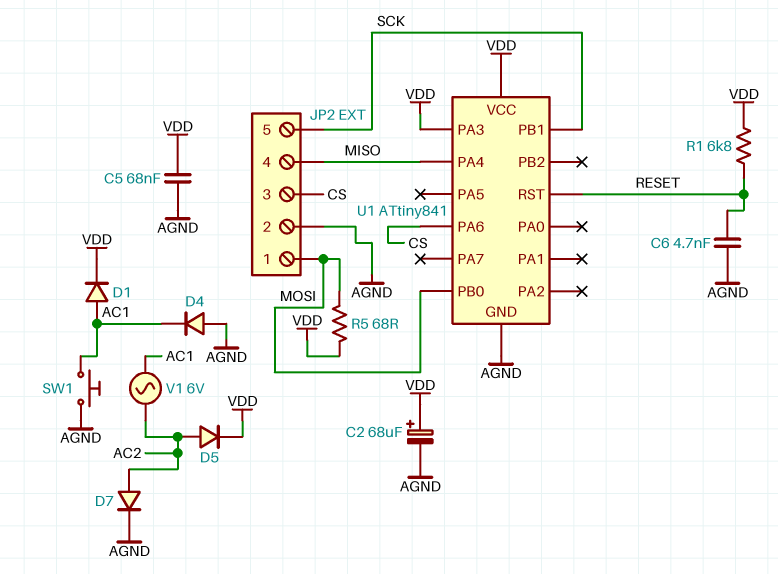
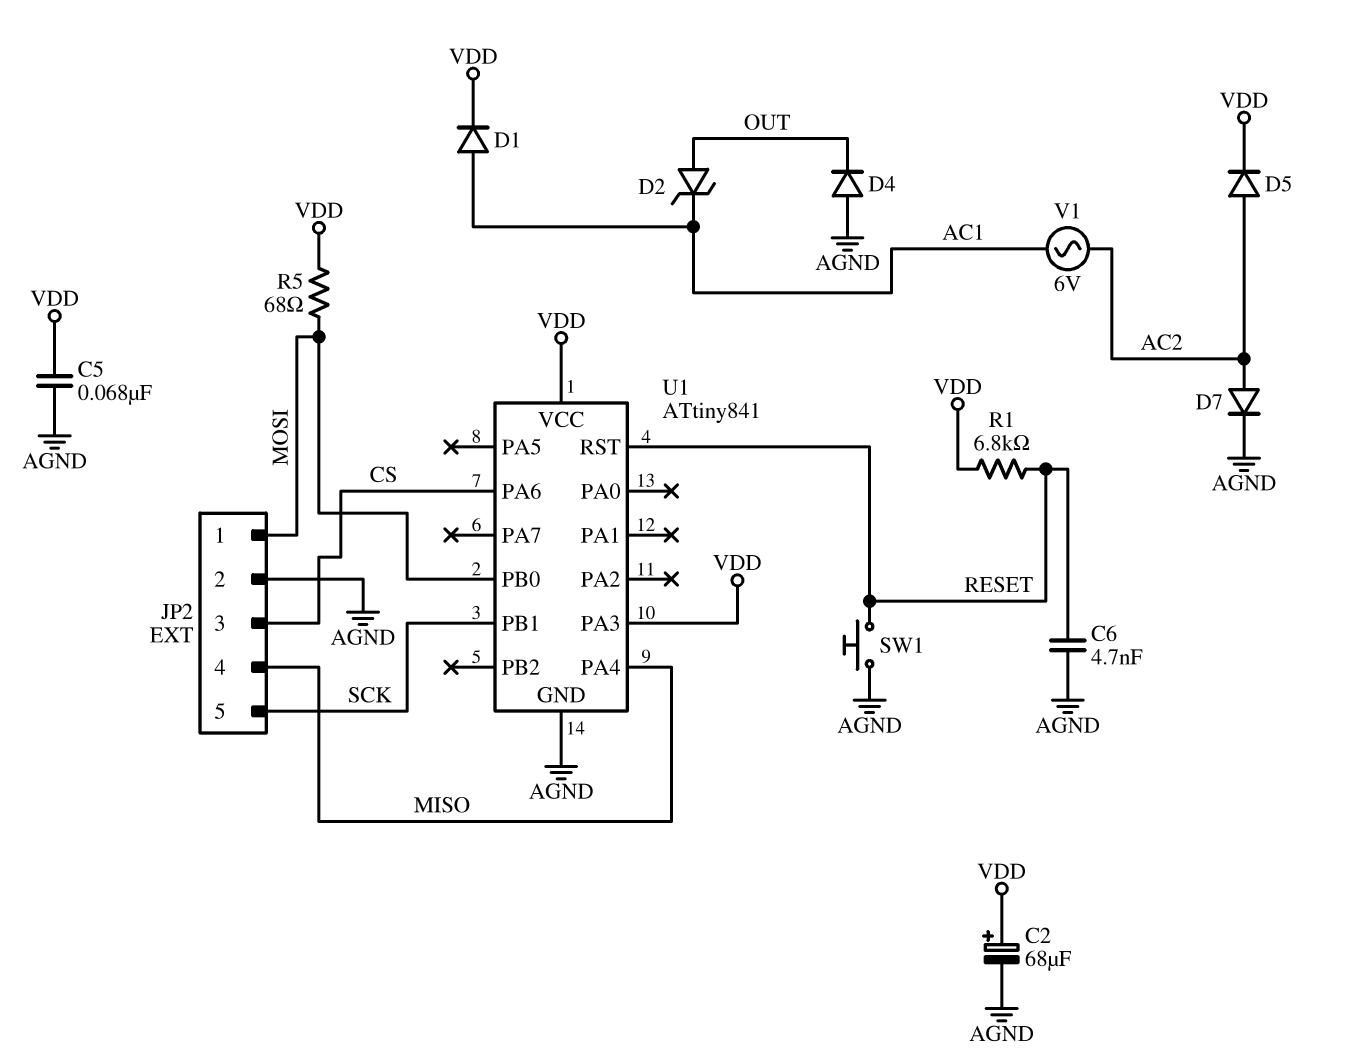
D2: none -> zener (A OUT, K AC1)
D4: diode (A AGND, K AC1) -> diode (A AGND, K OUT)
SW1: button (AC1, AGND) -> button (AGND, RESET)

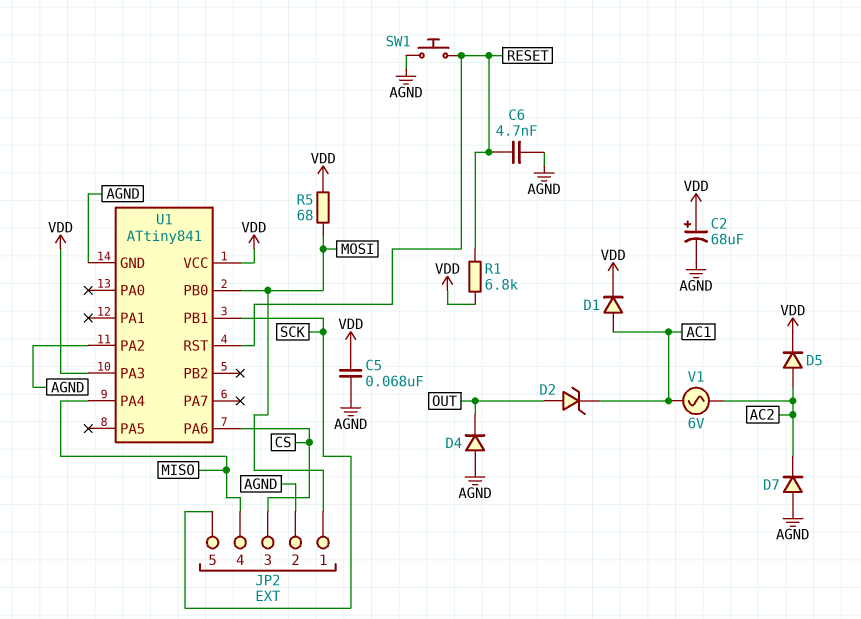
D7: diode (A AC2, K AGND) -> diode (A AGND, K AC2)
U1 pin PA2: none -> AGND

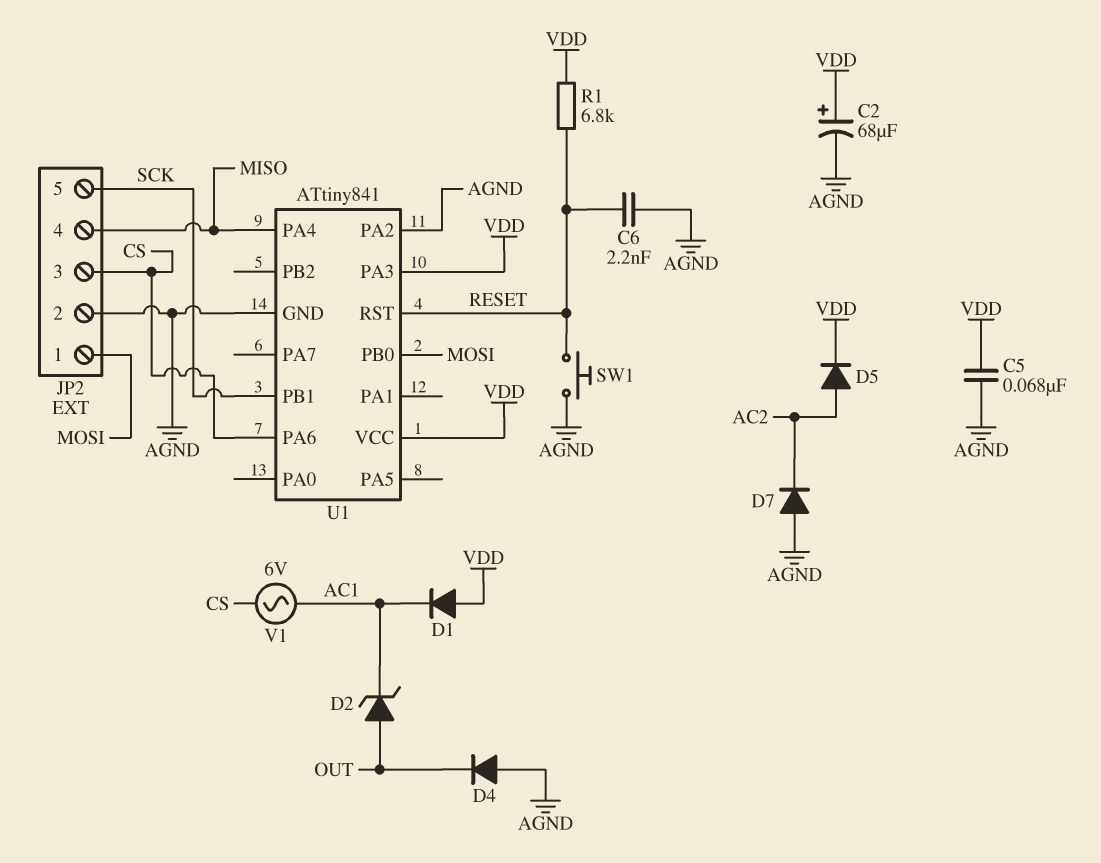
C6: 4.7nF (AGND, RESET) -> 2.2nF (AGND, RESET)
D1: diode (A AC1, K VDD) -> diode (A VDD, K AC1)
R5: 68 (MOSI, VDD) -> none
V1: AC 6V (AC1, AC2) -> AC 6V (AC1, CS)

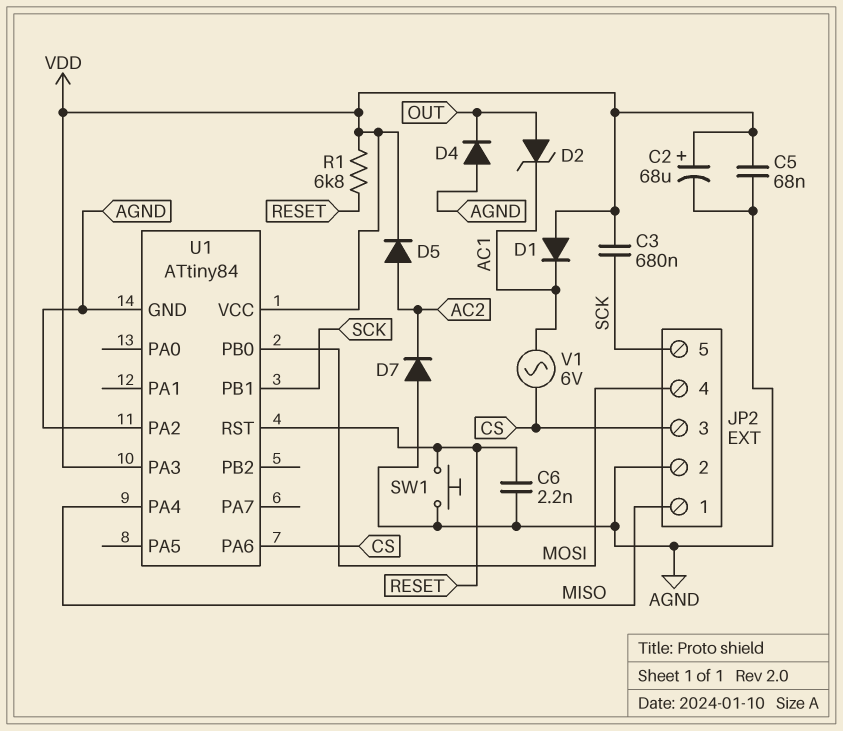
C3: none -> 680nF (SCK, VDD)
JP2 pin 1: MOSI -> MISO
JP2 pin 4: MISO -> MOSI
U1: ATtiny841 -> ATtiny84

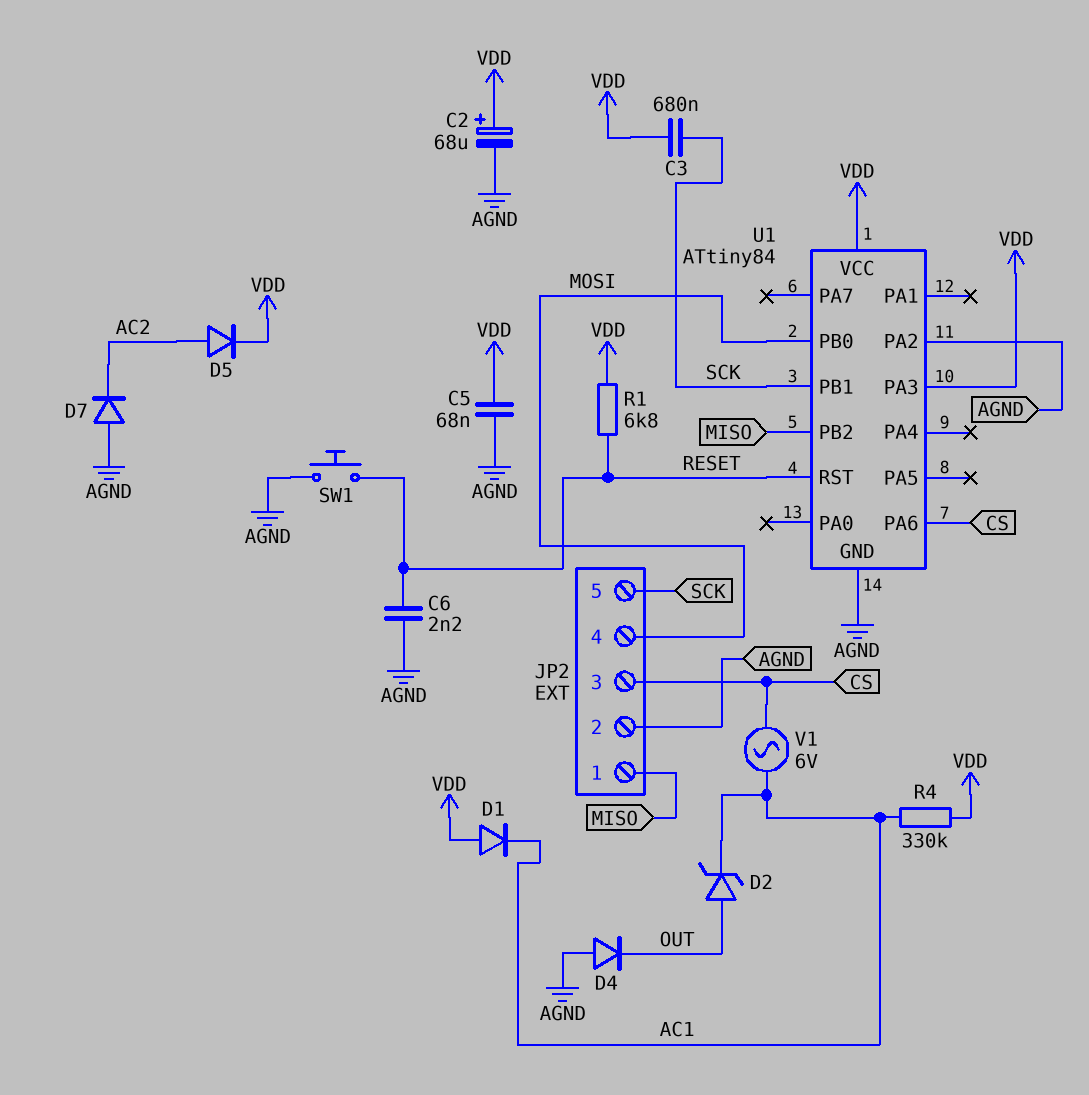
R4: none -> 330k (AC1, VDD)
U1 pin PA4: MISO -> none
U1 pin PB2: none -> MISO

